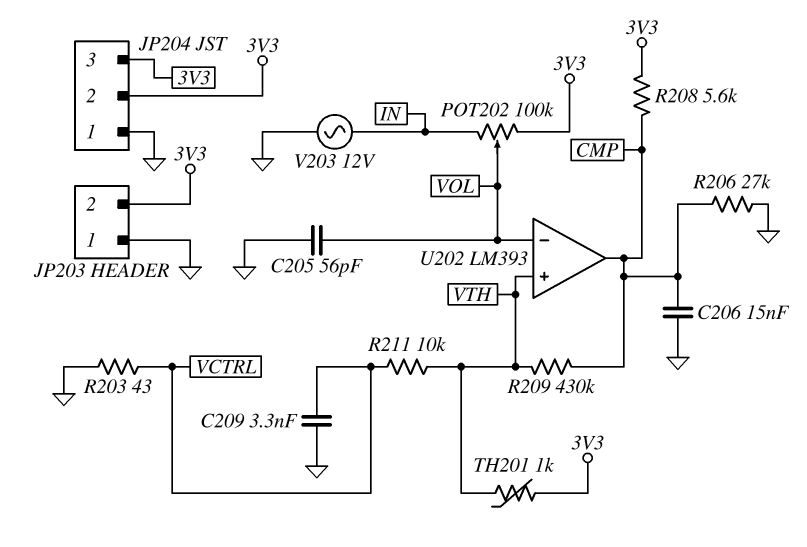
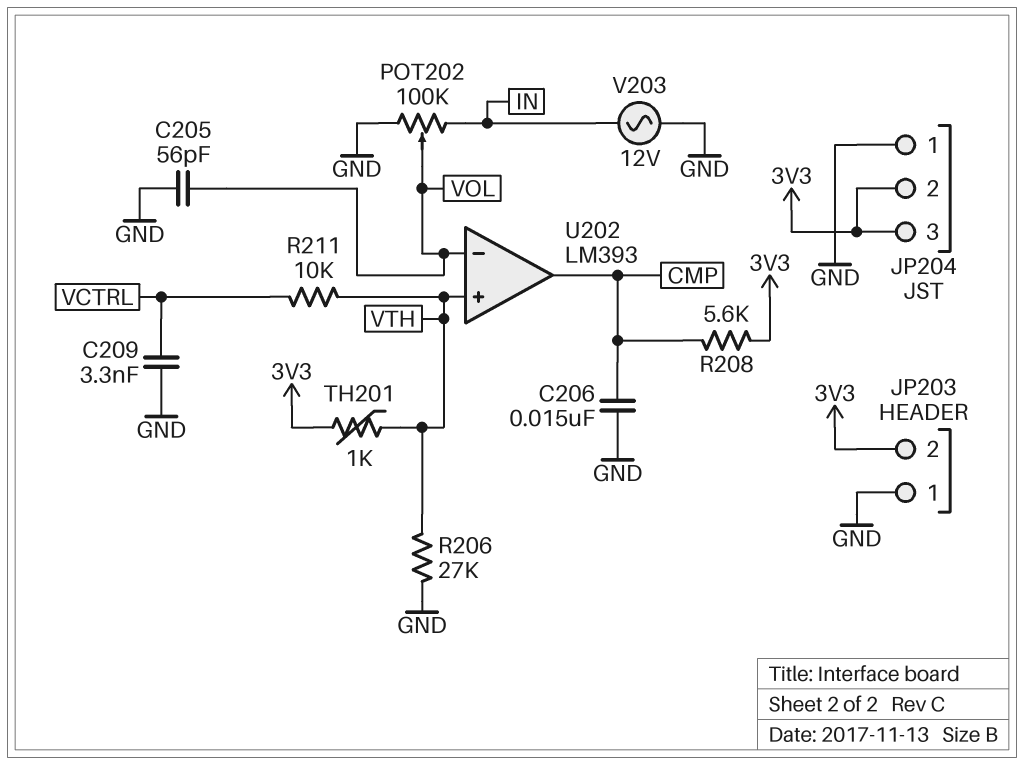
POT202: 100k (3V3, IN, wiper VOL) -> 100k (GND, IN, wiper VOL)
R203: 43 (GND, VCTRL) -> none
R206: 27k (CMP, GND) -> 27k (GND, VTH)
R209: 430k (CMP, VTH) -> none

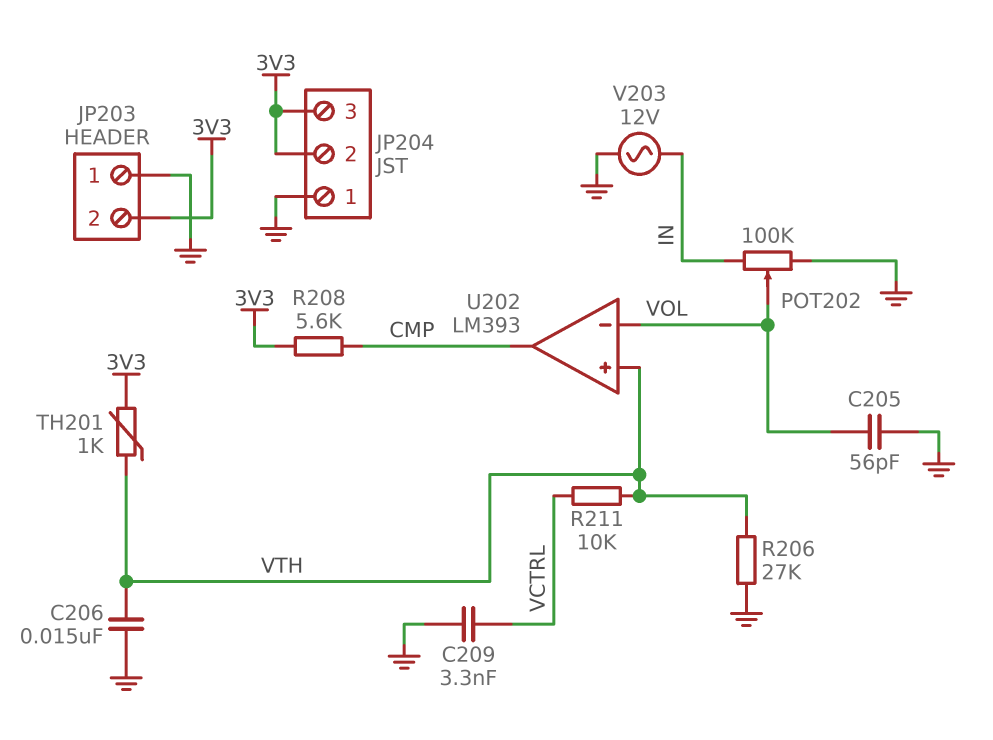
C206: 15nF (CMP, GND) -> 15nF (GND, VTH)

